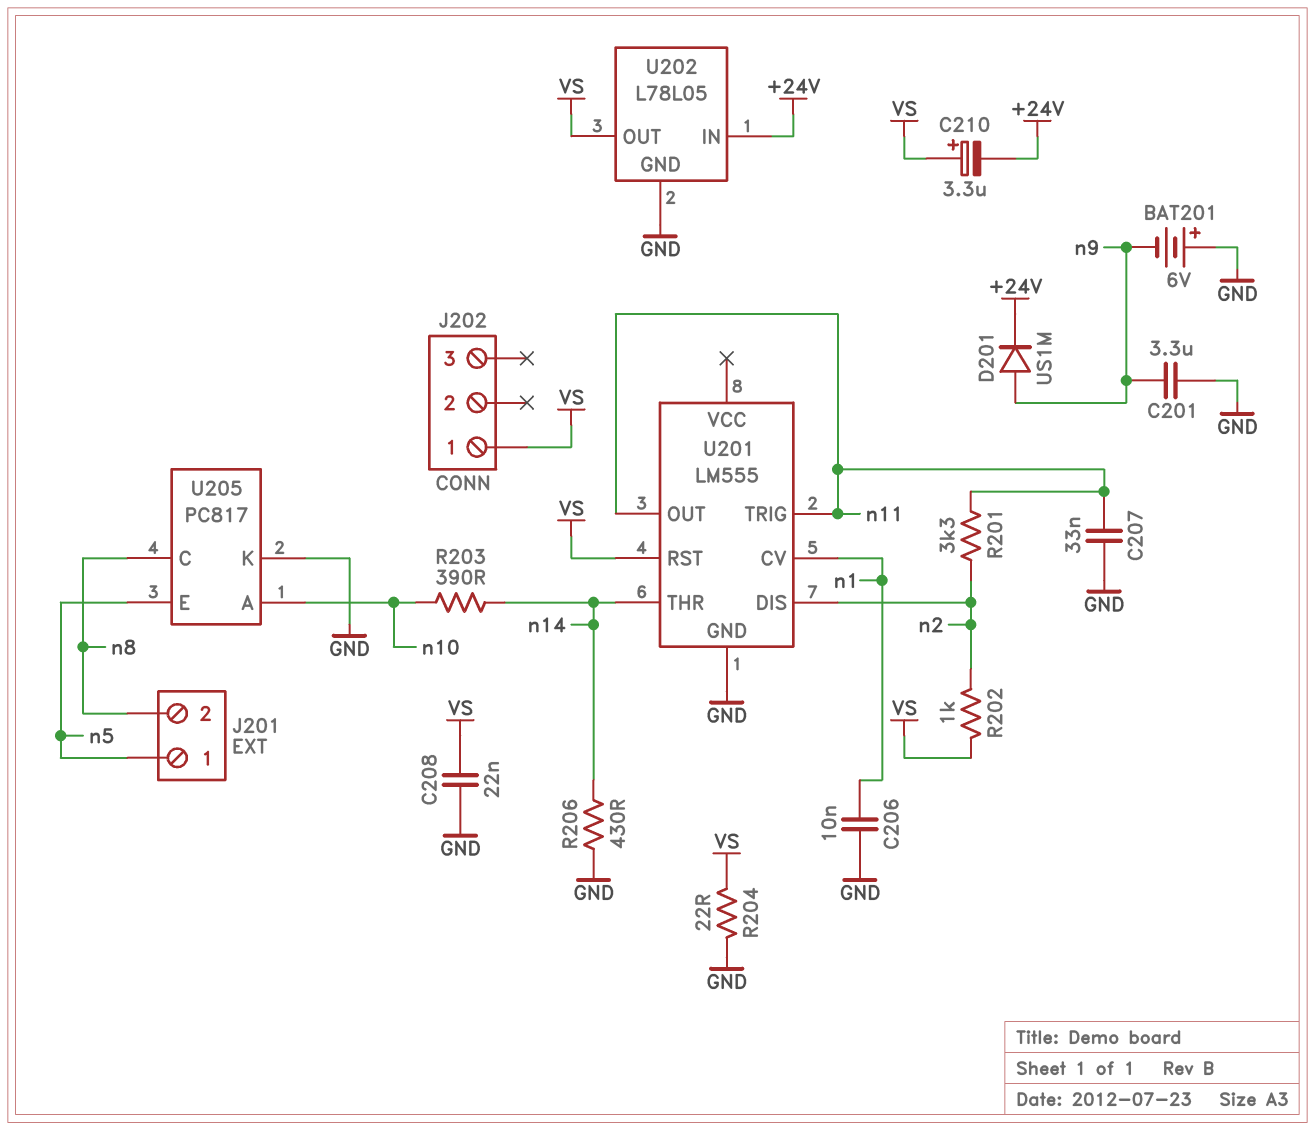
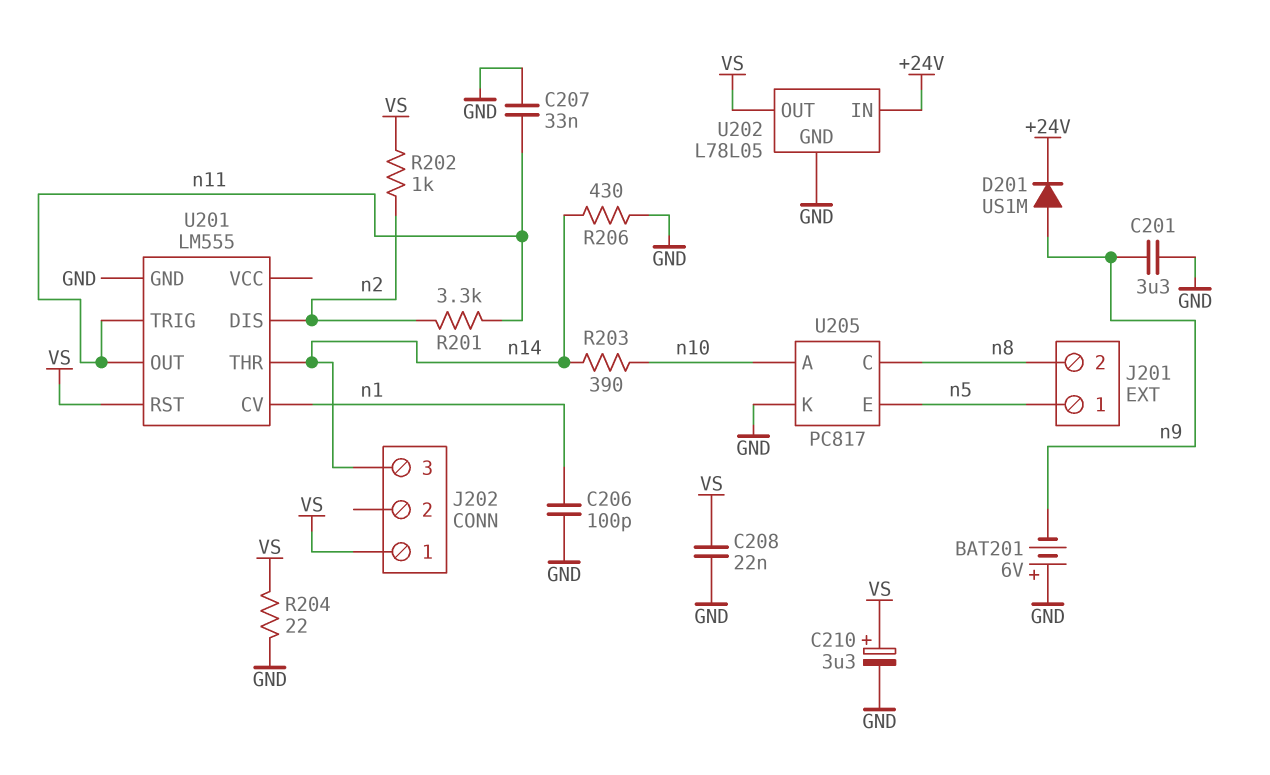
C206: 10nF (GND, n1) -> 100pF (GND, n1)
C210: 3.3uF (plus VS, minus +24V) -> 3.3uF (plus VS, minus GND)
J202 pin 3: none -> n14

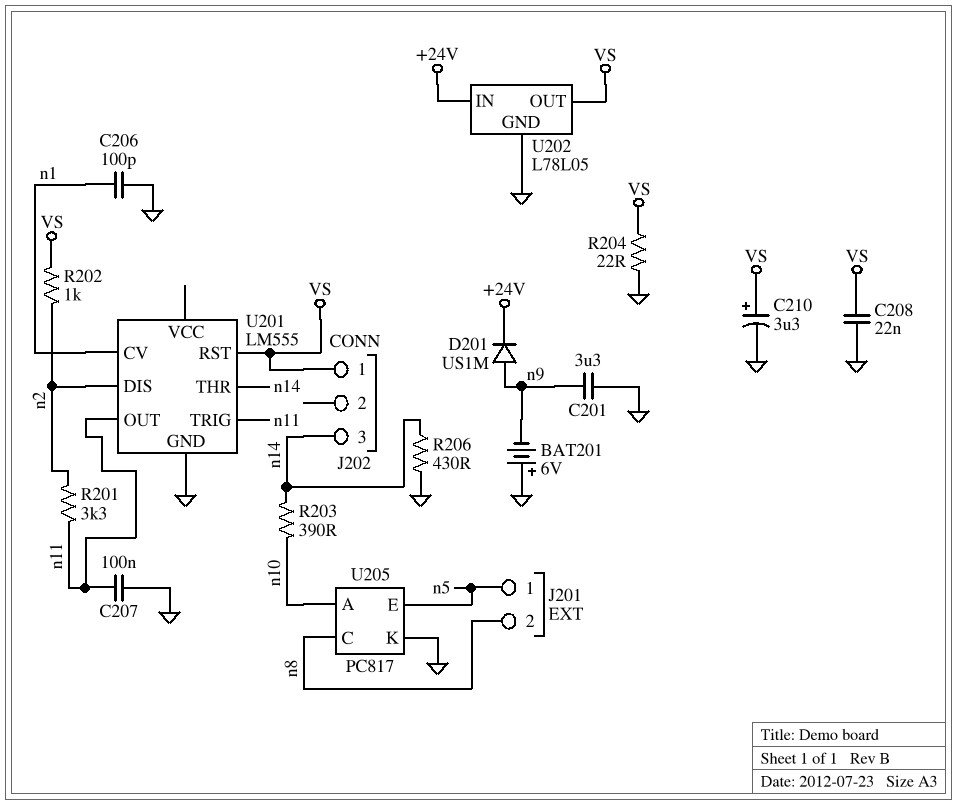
C207: 33nF (GND, n11) -> 100nF (GND, n11)

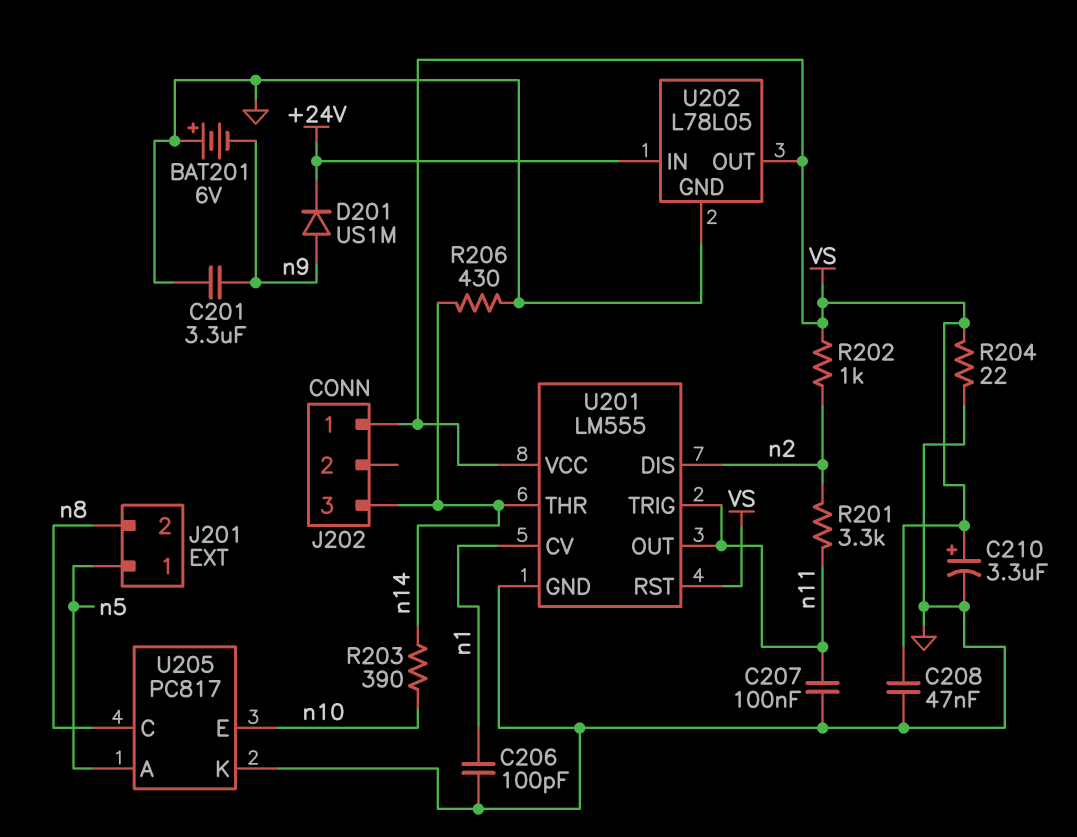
C208: 22nF (GND, VS) -> 47nF (GND, VS)
U201 pin VCC: none -> VS
U205 pin A: n10 -> n5
U205 pin E: n5 -> n10

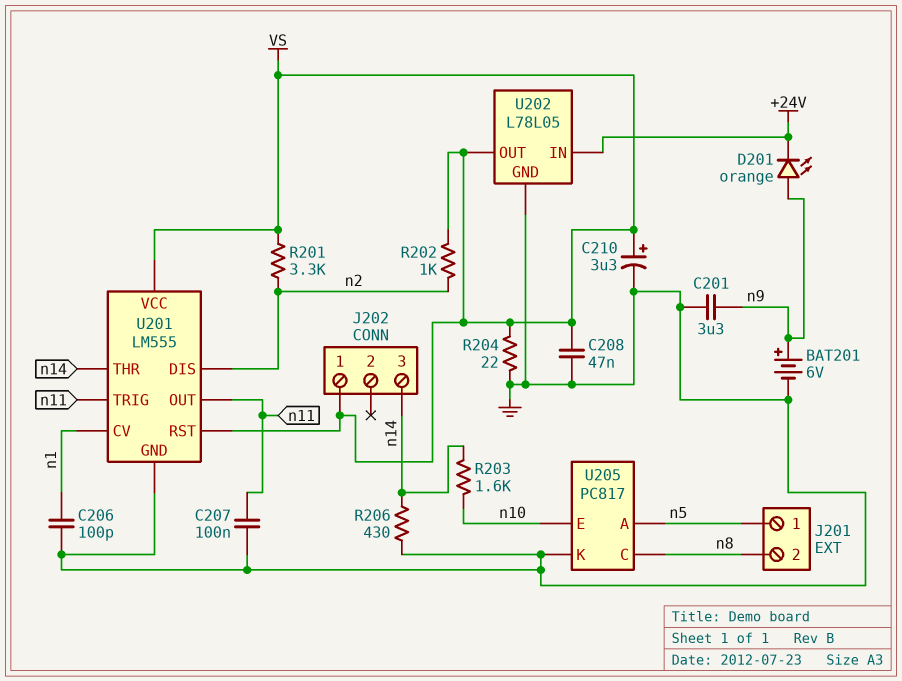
BAT201: 6V (plus GND, minus n9) -> 6V (plus n9, minus GND)
D201: diode US1M (A n9, K +24V) -> LED orange (A n9, K +24V)
R201: 3.3k (n2, n11) -> 3.3k (VS, n2)
R203: 390 (n10, n14) -> 1.6k (n10, n14)

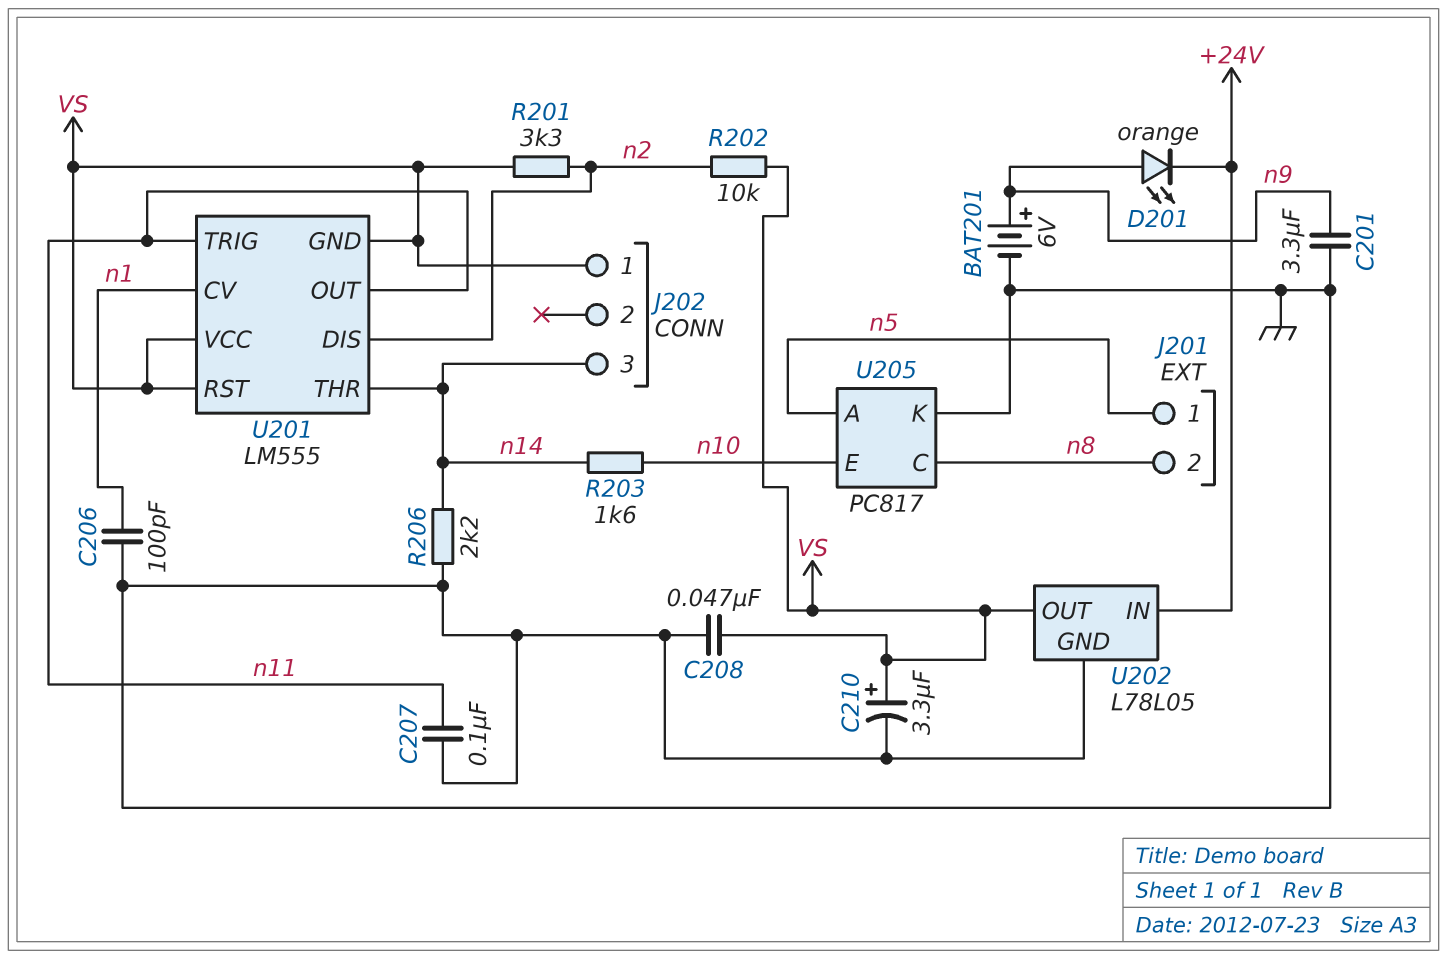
R202: 1k (VS, n2) -> 10k (VS, n2)
R204: 22 (GND, VS) -> none
R206: 430 (GND, n14) -> 2.2k (GND, n14)
U201 pin GND: GND -> VS

